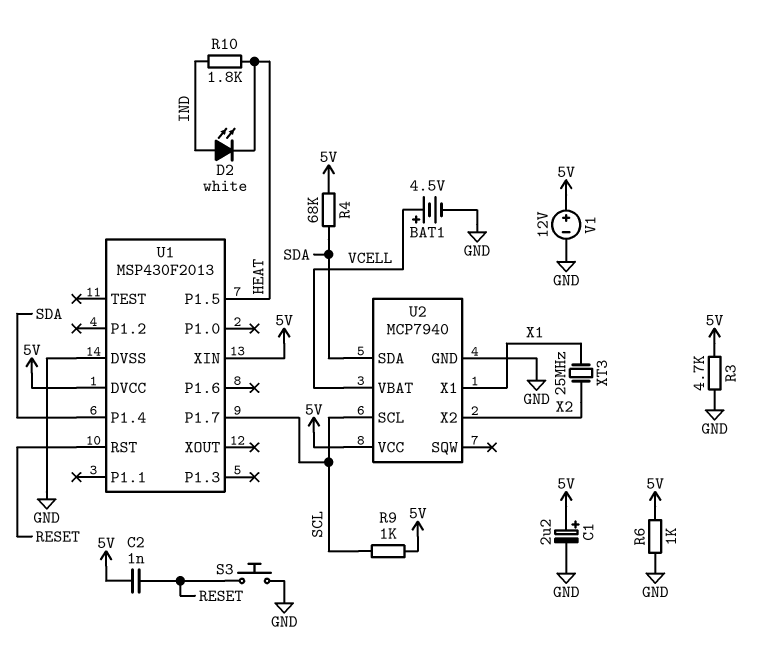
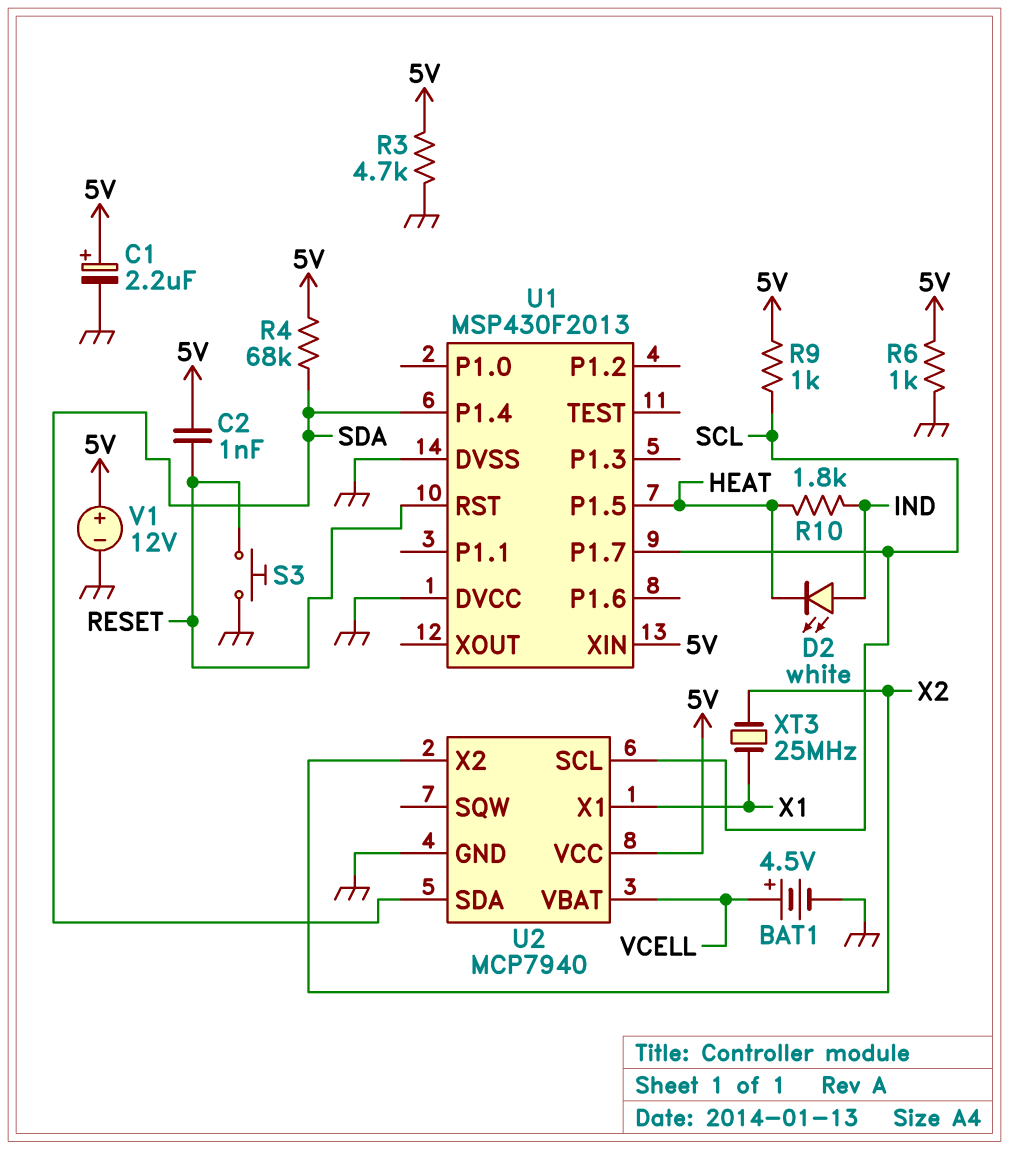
U1 pin DVCC: 5V -> GND

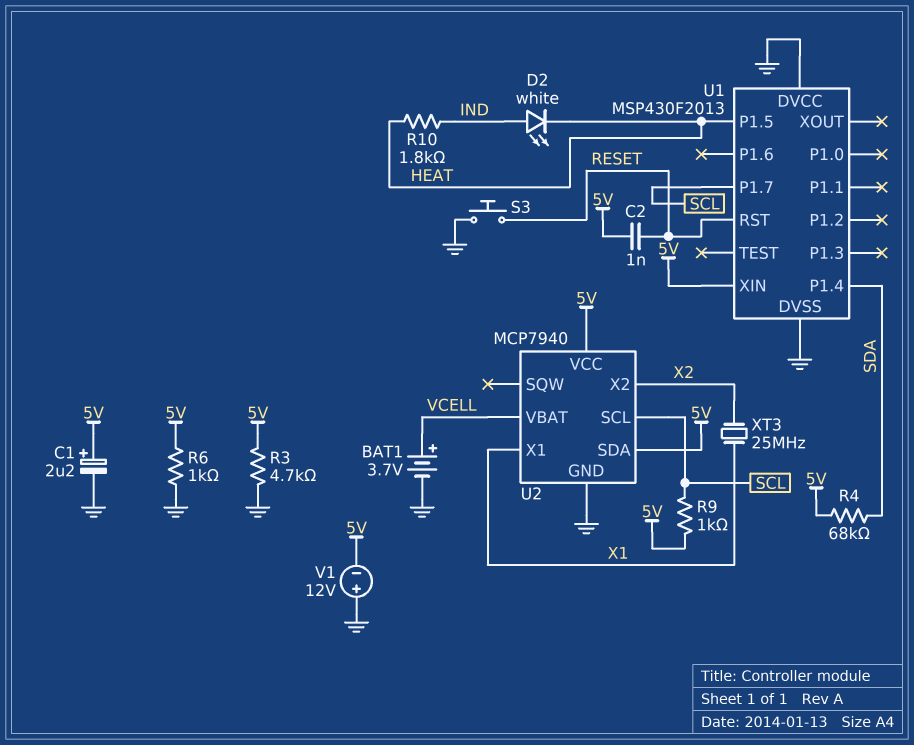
BAT1: 4.5V (plus VCELL, minus GND) -> 3.7V (plus VCELL, minus GND)
U2 pin SDA: SDA -> 5V
V1: 12V (plus 5V, minus GND) -> 12V (plus GND, minus 5V)

